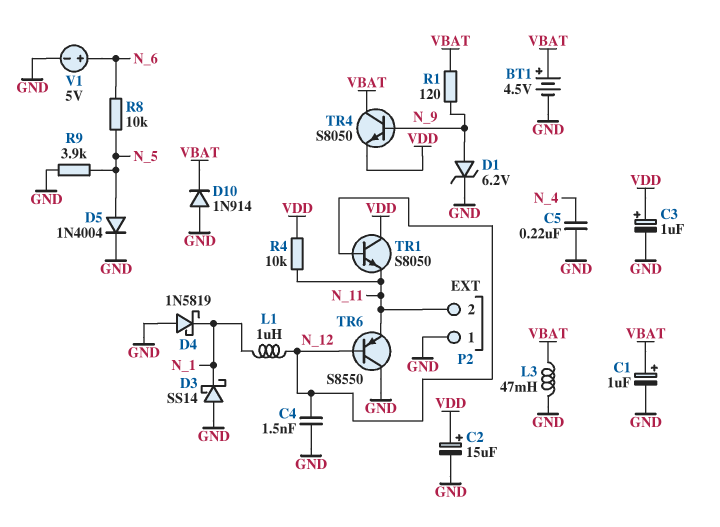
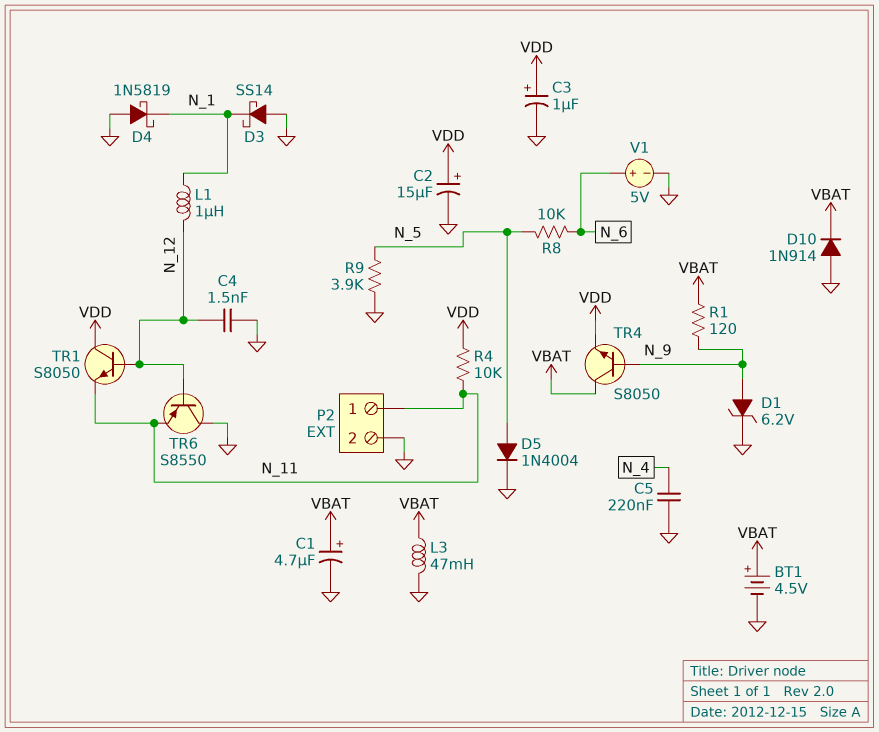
C1: 1uF (plus VBAT, minus GND) -> 4.7uF (plus VBAT, minus GND)
P2 pin 1: GND -> N_11
P2 pin 2: N_11 -> GND

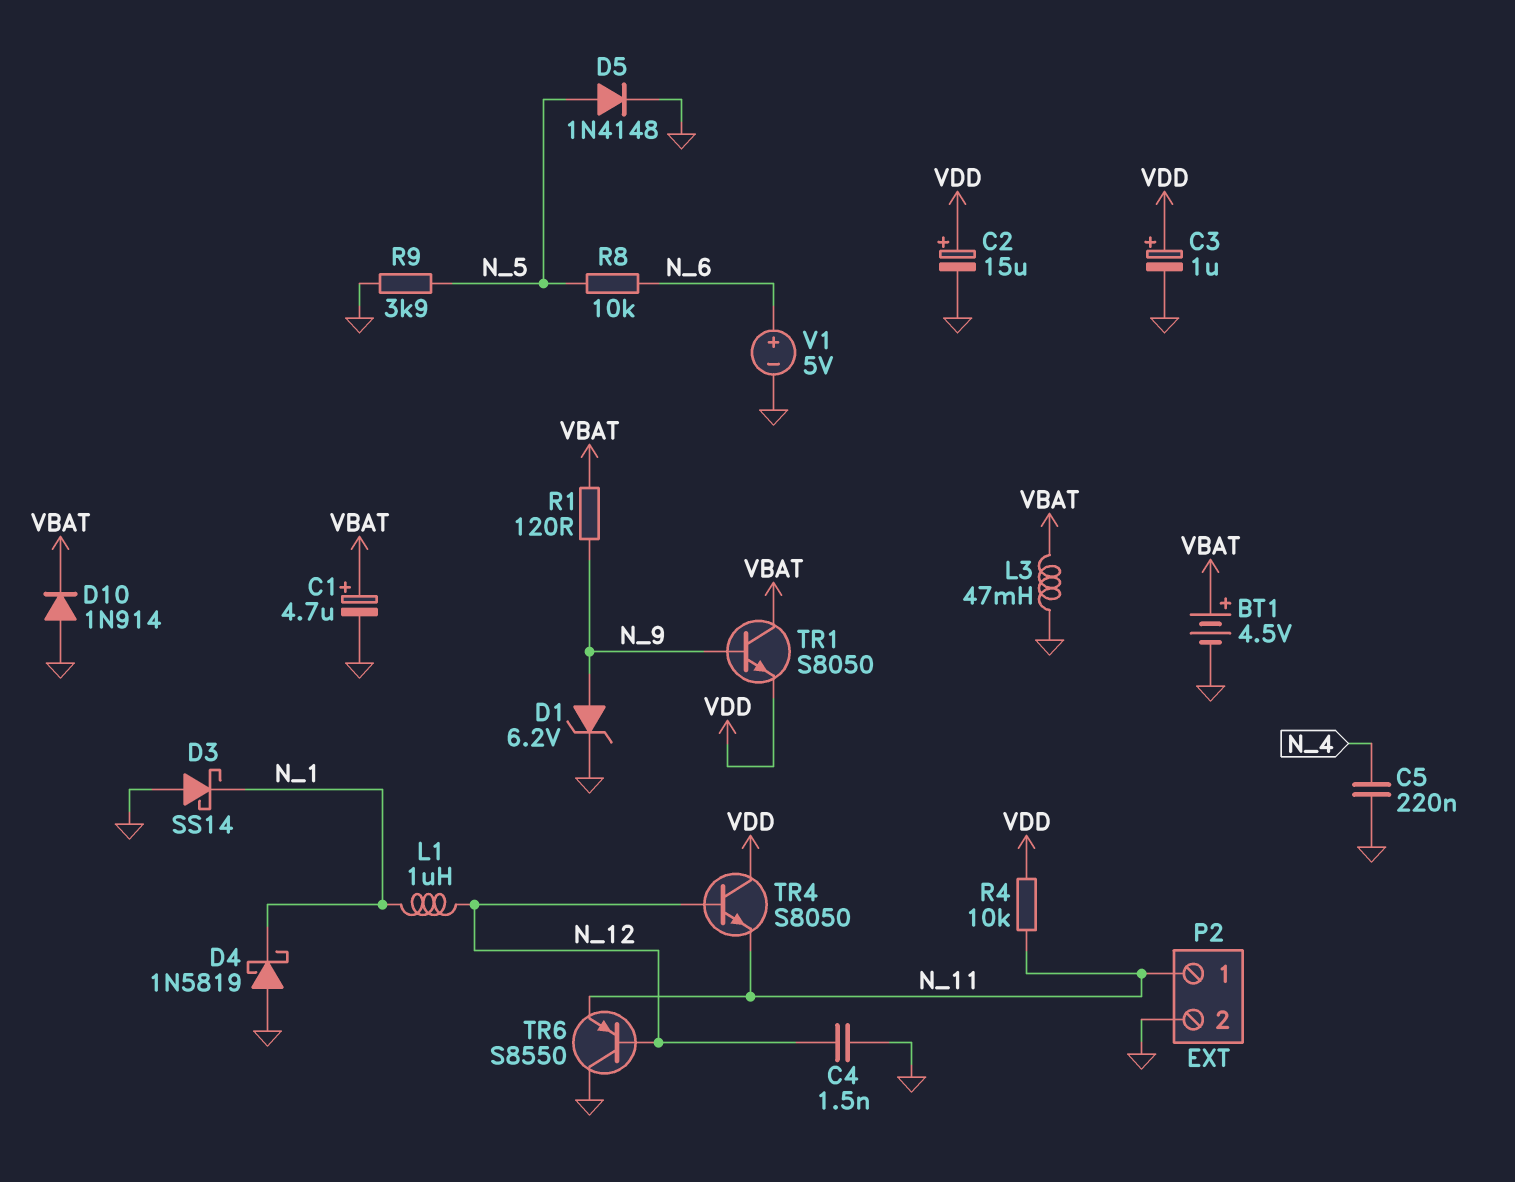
D5: diode 1N4004 (A N_5, K GND) -> diode 1N4148 (A N_5, K GND)
TR1: NPN S8050 (B N_12, C VDD, E N_11) -> NPN S8050 (B N_9, C VBAT, E VDD)
TR4: NPN S8050 (B N_9, C VBAT, E VDD) -> NPN S8050 (B N_12, C VDD, E N_11)

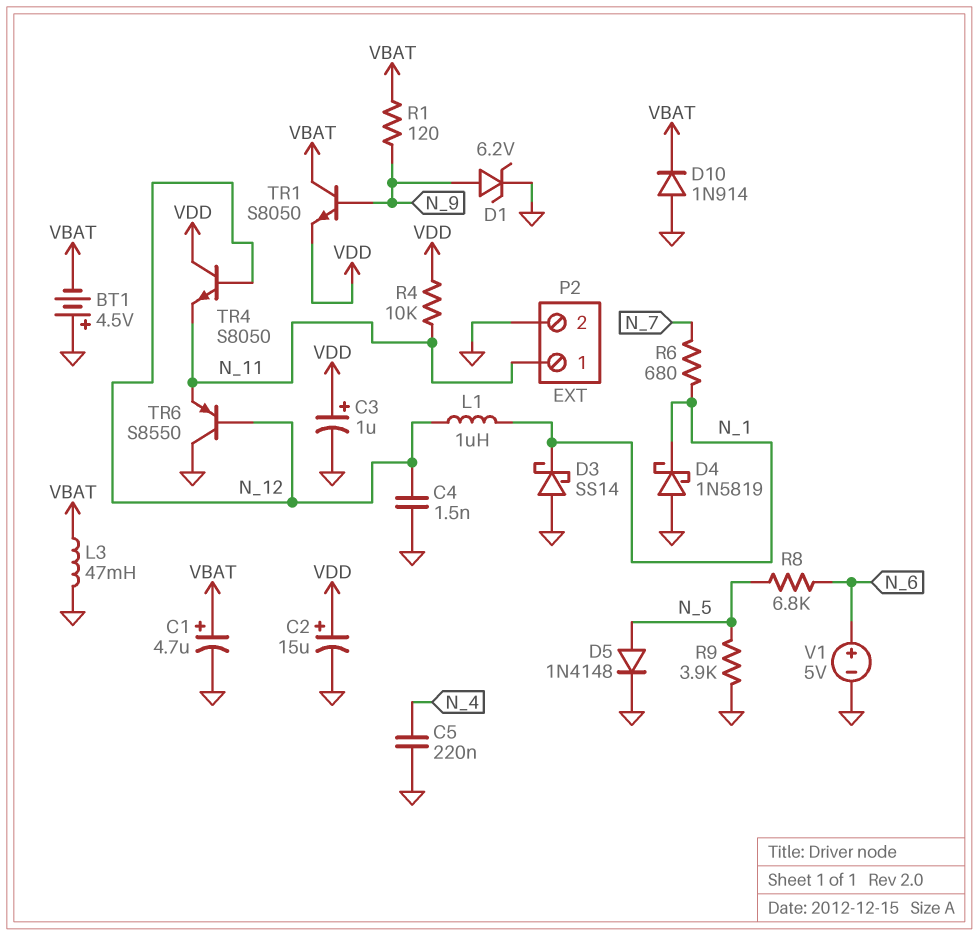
BT1: 4.5V (plus VBAT, minus GND) -> 4.5V (plus GND, minus VBAT)
R6: none -> 680 (N_1, N_7)
R8: 10k (N_5, N_6) -> 6.8k (N_5, N_6)

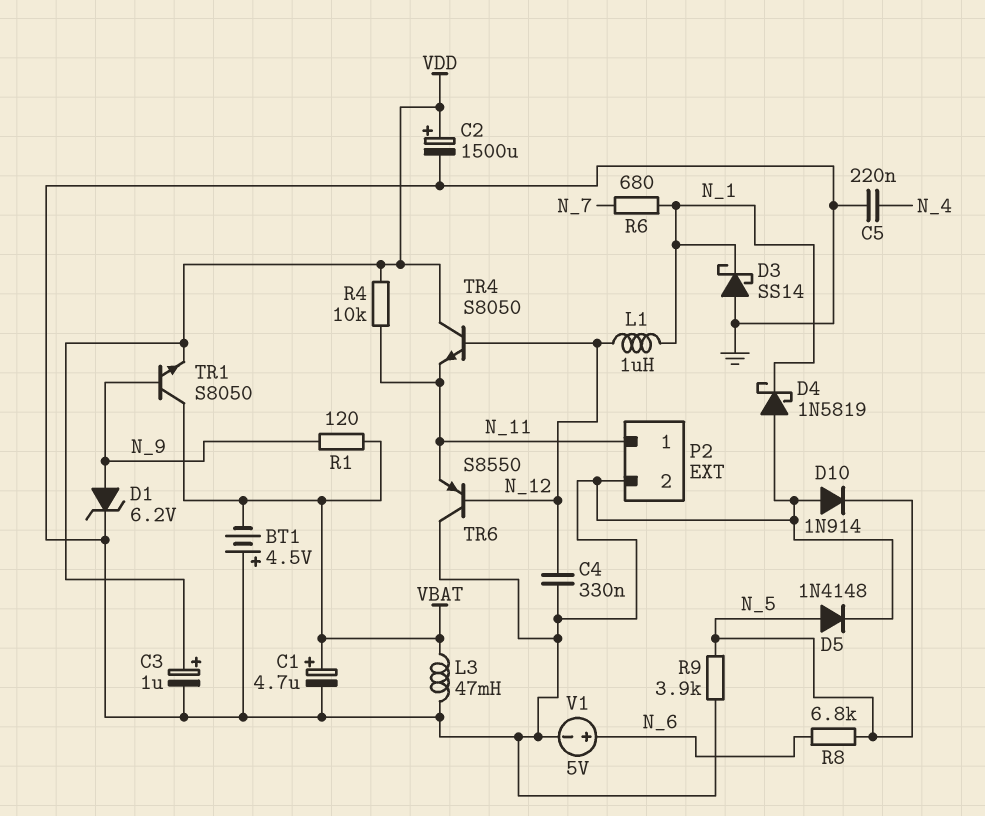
C2: 15uF (plus VDD, minus GND) -> 1500uF (plus VDD, minus GND)
C4: 1.5nF (GND, N_12) -> 330nF (GND, N_12)
D10: diode 1N914 (A GND, K VBAT) -> diode 1N914 (A GND, K N_5)

